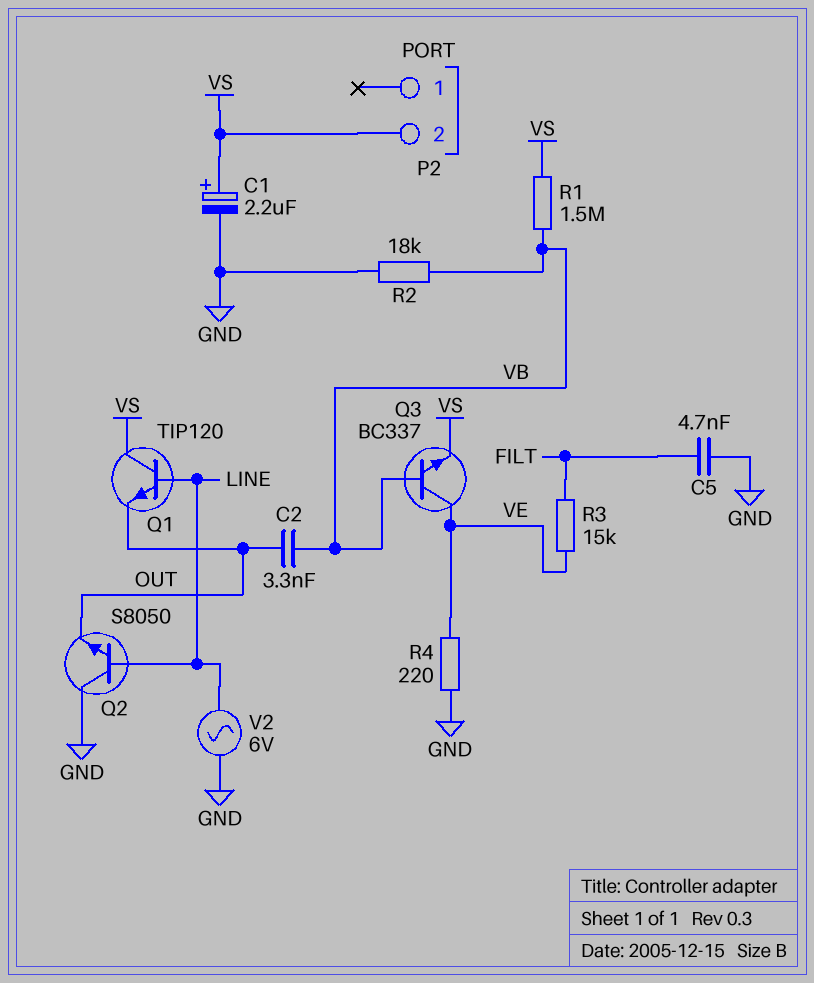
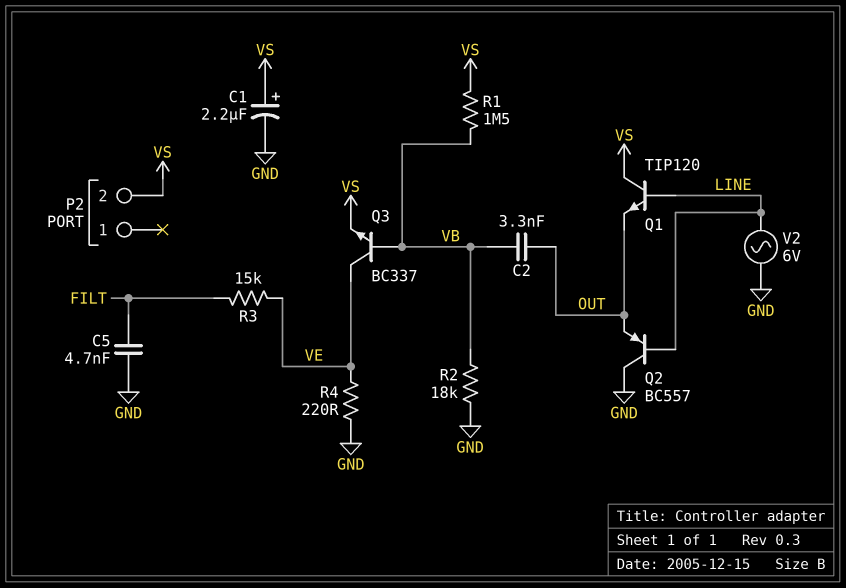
Q2: NPN S8050 (B LINE, C GND, E OUT) -> PNP BC557 (B LINE, C GND, E OUT)

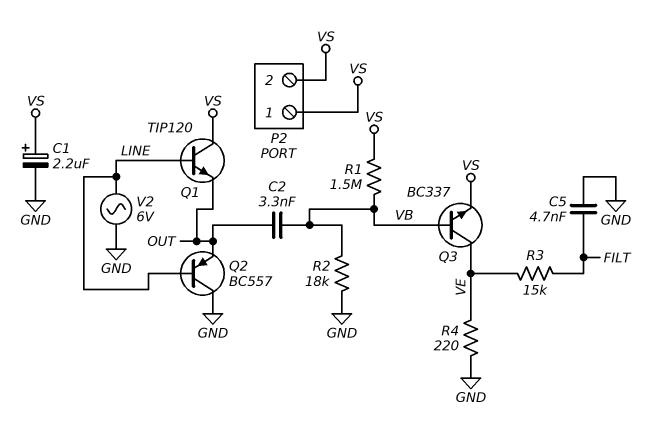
P2 pin 1: none -> VS

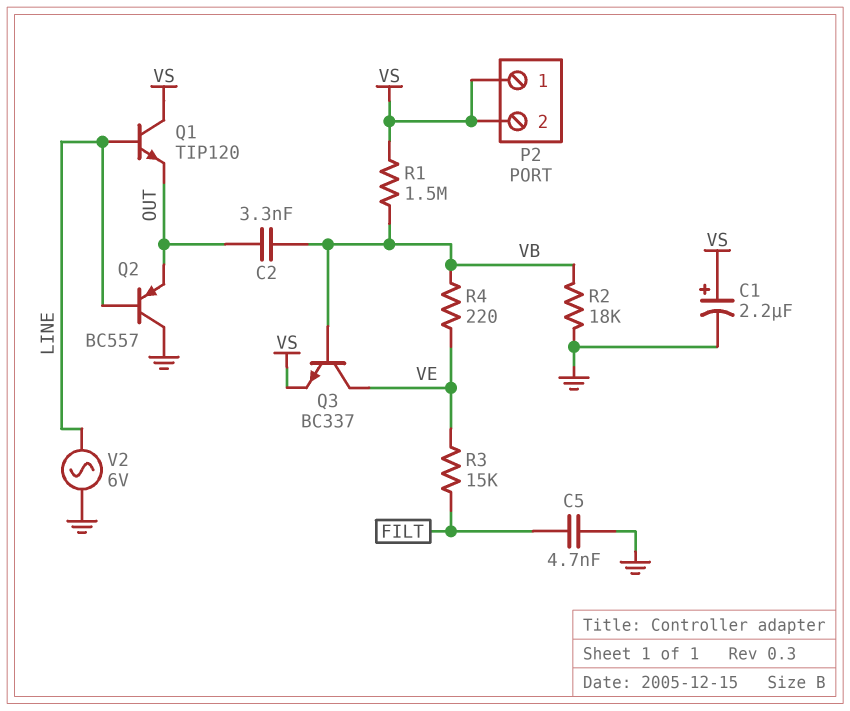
R4: 220 (GND, VE) -> 220 (VB, VE)

